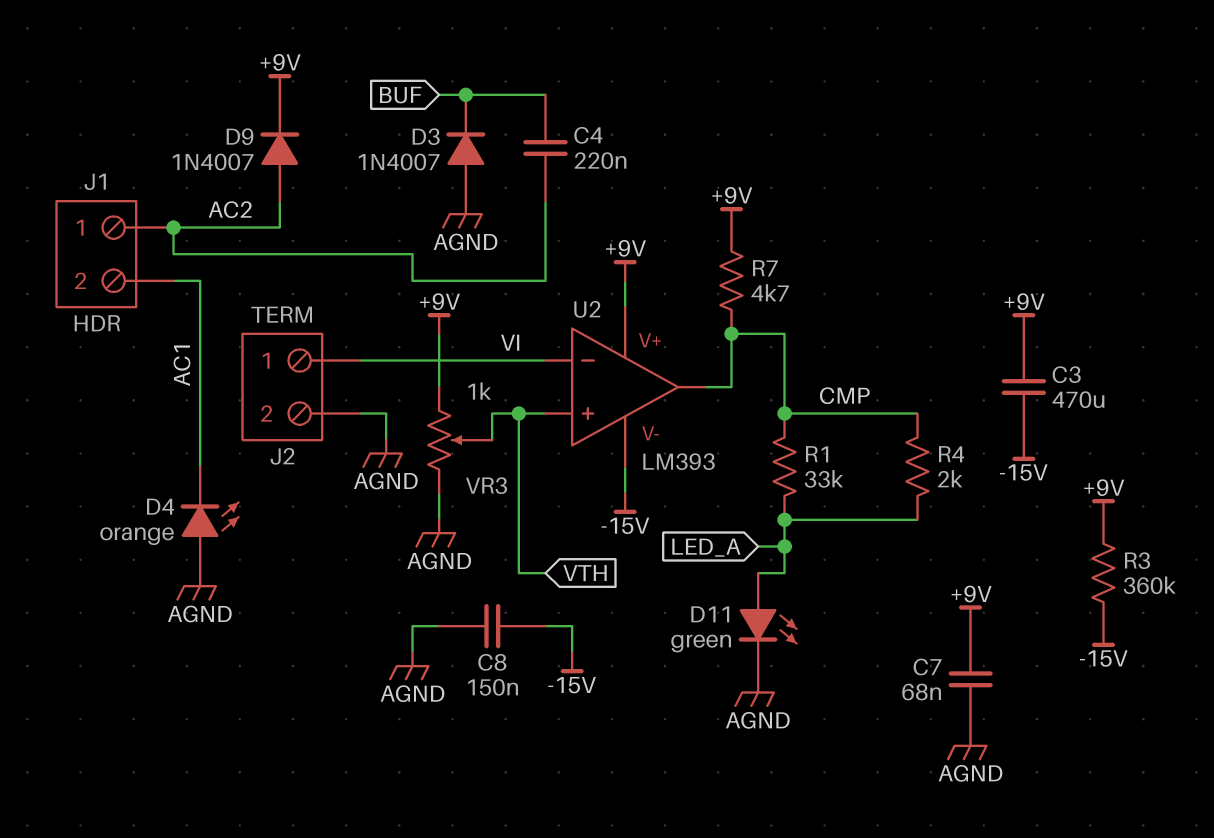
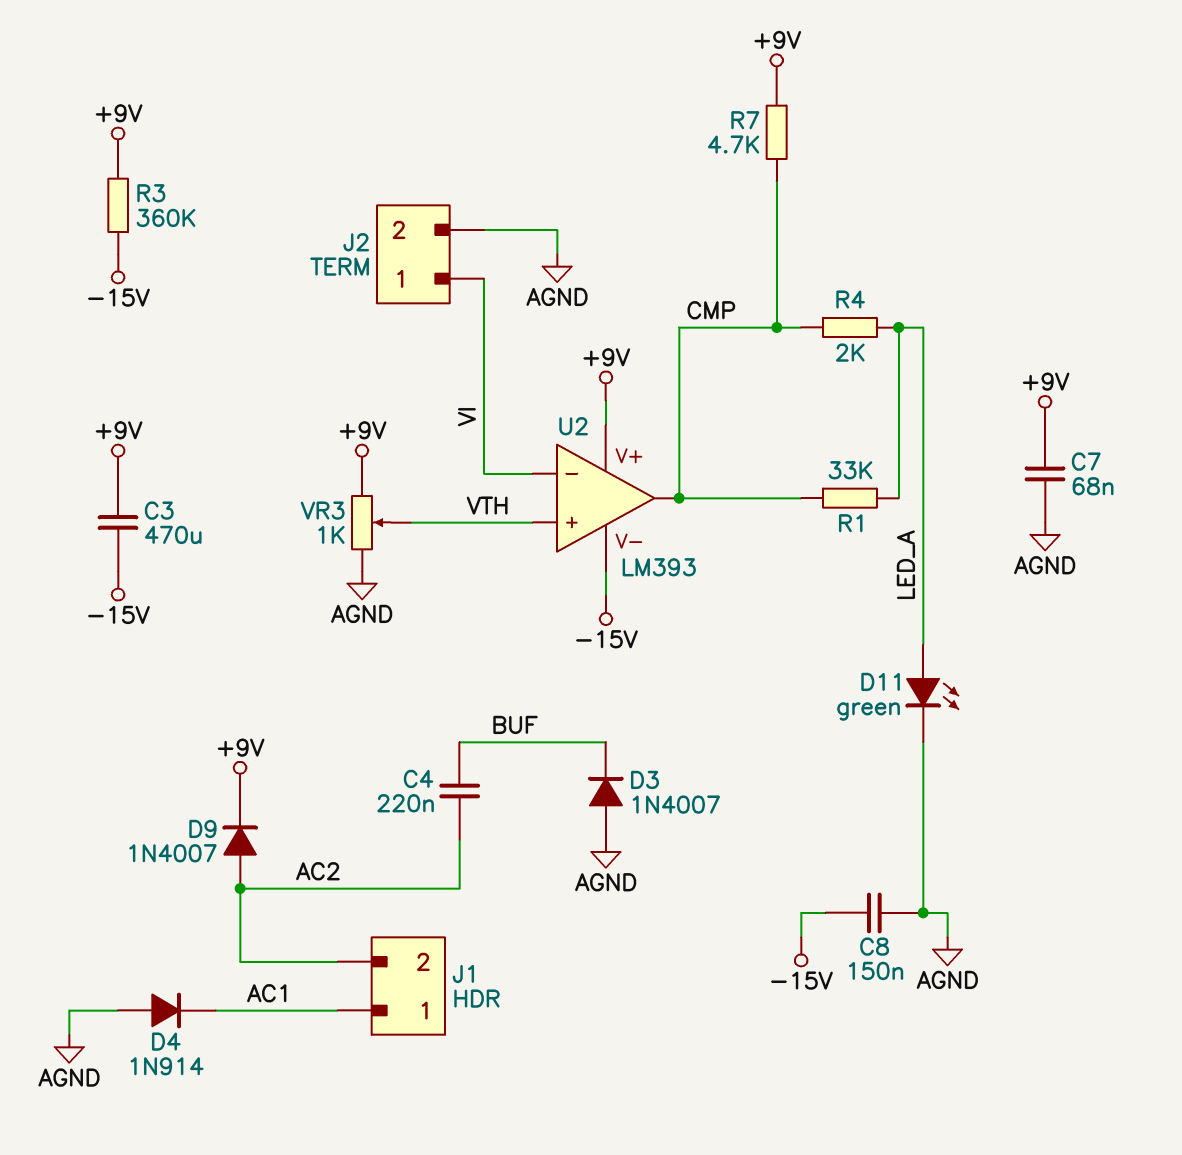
D4: LED orange (A AGND, K AC1) -> diode 1N914 (A AGND, K AC1)
J1 pin 1: AC2 -> AC1
J1 pin 2: AC1 -> AC2

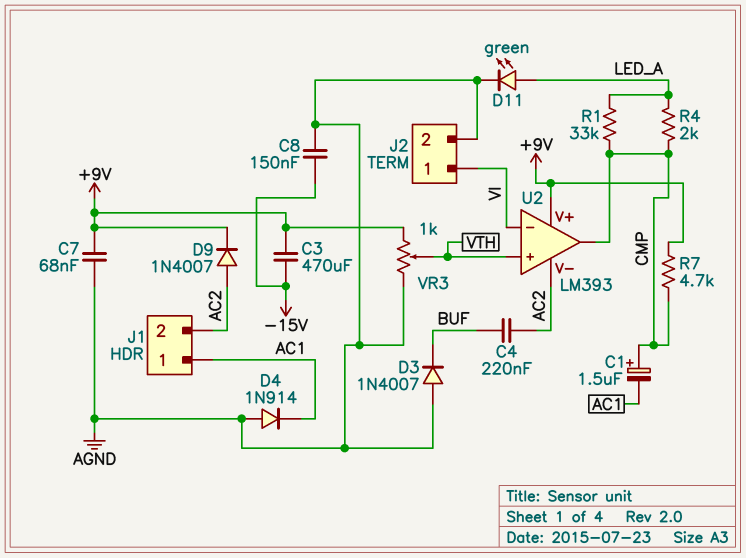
C1: none -> 1.5uF (plus CMP, minus AC1)
R3: 360k (+9V, -15V) -> none
U2 pin V-: -15V -> AC2

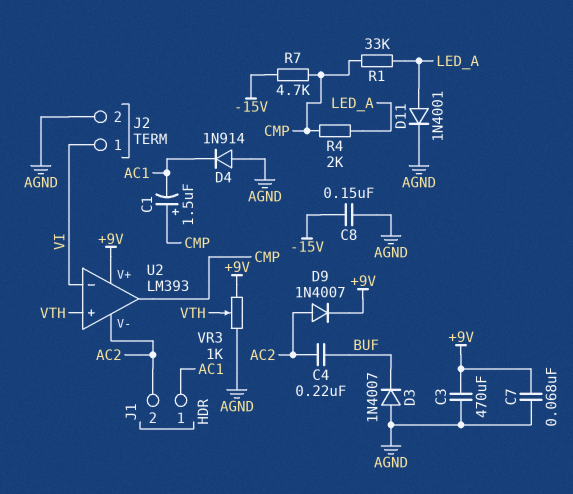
C3: 470uF (+9V, -15V) -> 470uF (+9V, AGND)
D11: LED green (A LED_A, K AGND) -> diode 1N4001 (A LED_A, K AGND)
R7: 4.7k (+9V, CMP) -> 4.7k (-15V, CMP)

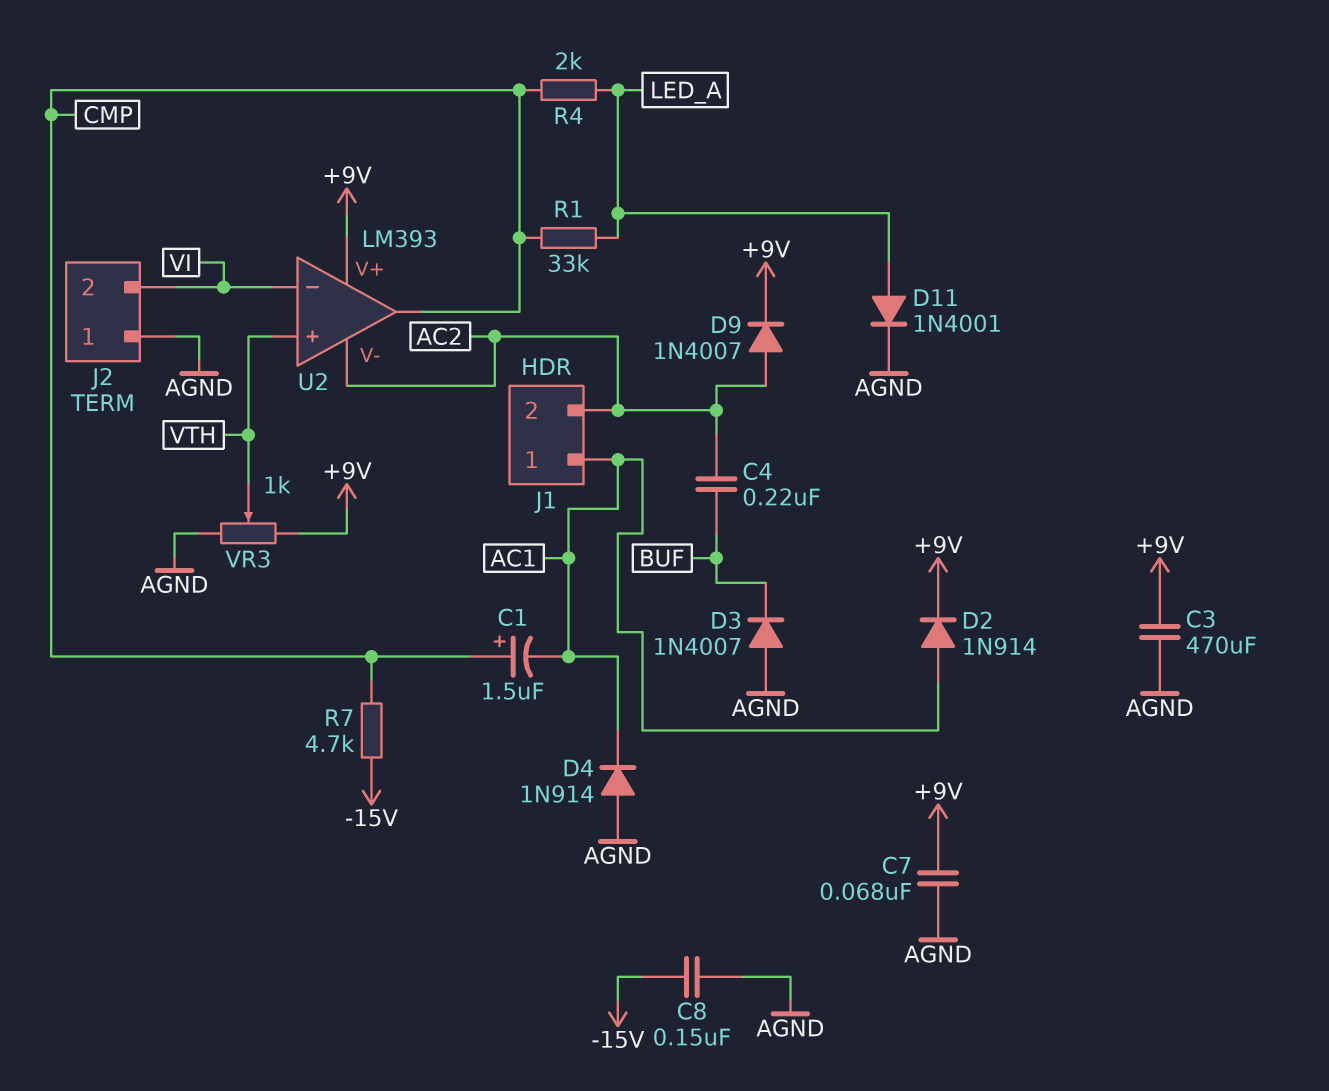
D2: none -> diode 1N914 (A AC1, K +9V)
J2 pin 1: VI -> AGND
J2 pin 2: AGND -> VI

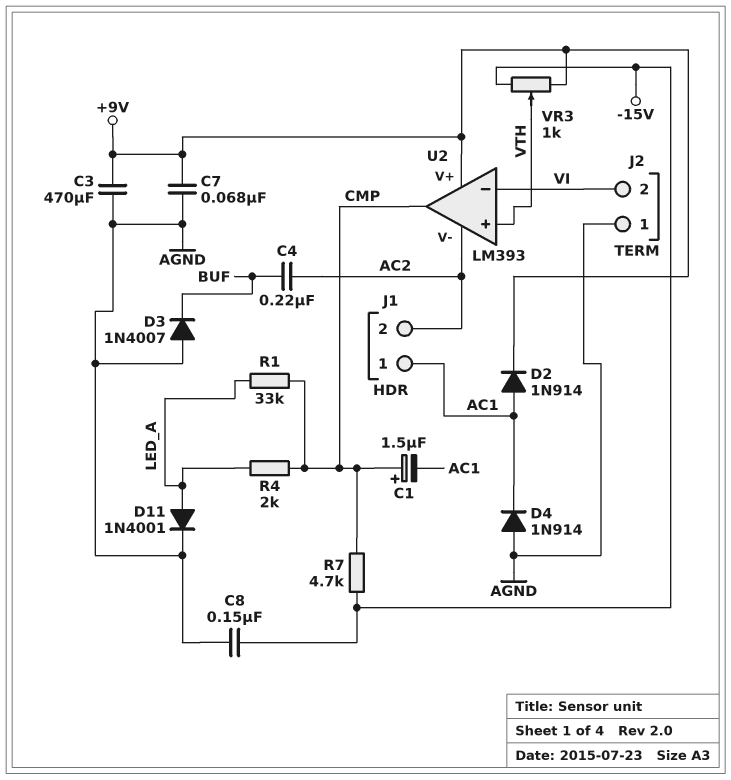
D9: diode 1N4007 (A AC2, K +9V) -> none
VR3: 1k (+9V, AGND, wiper VTH) -> 1k (+9V, -15V, wiper VTH)

